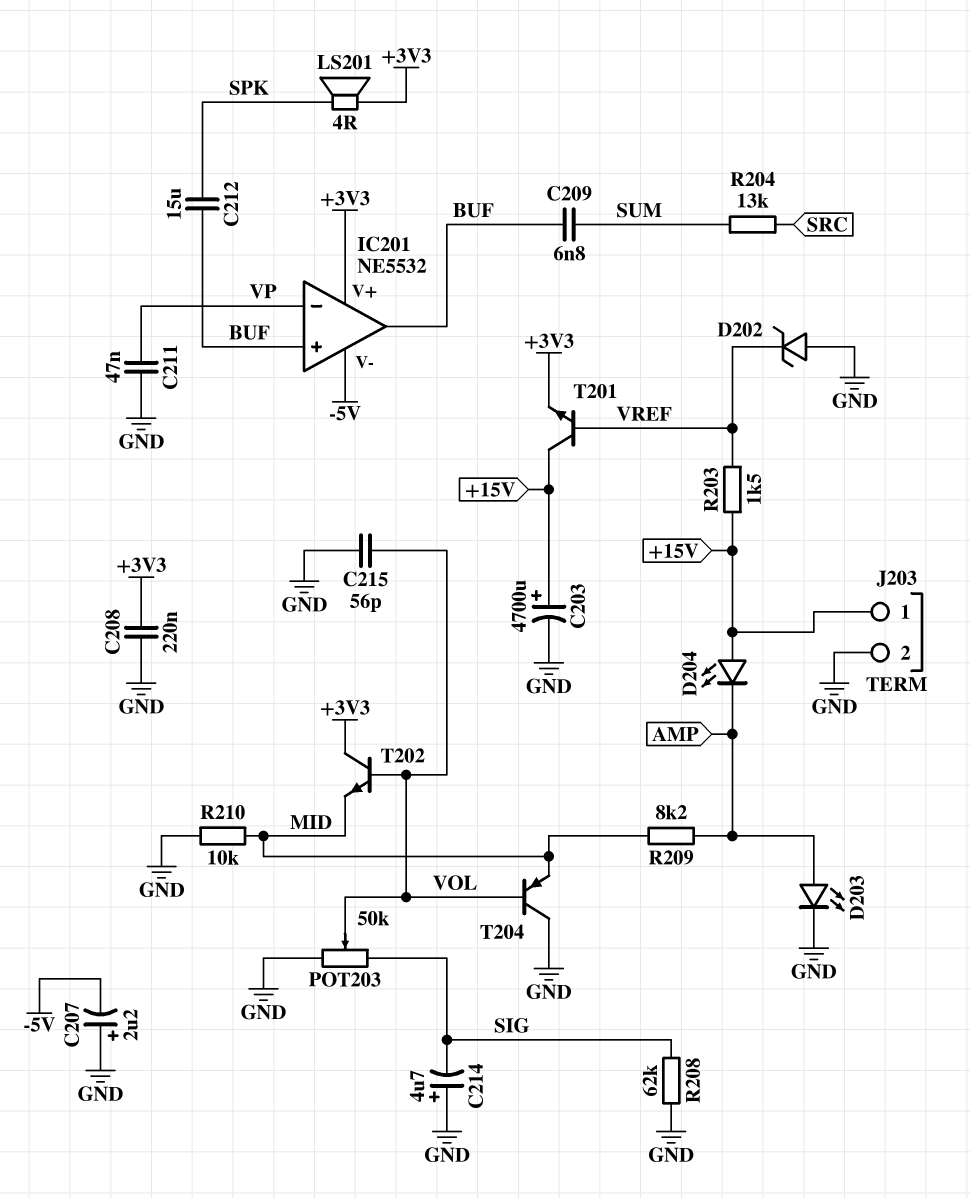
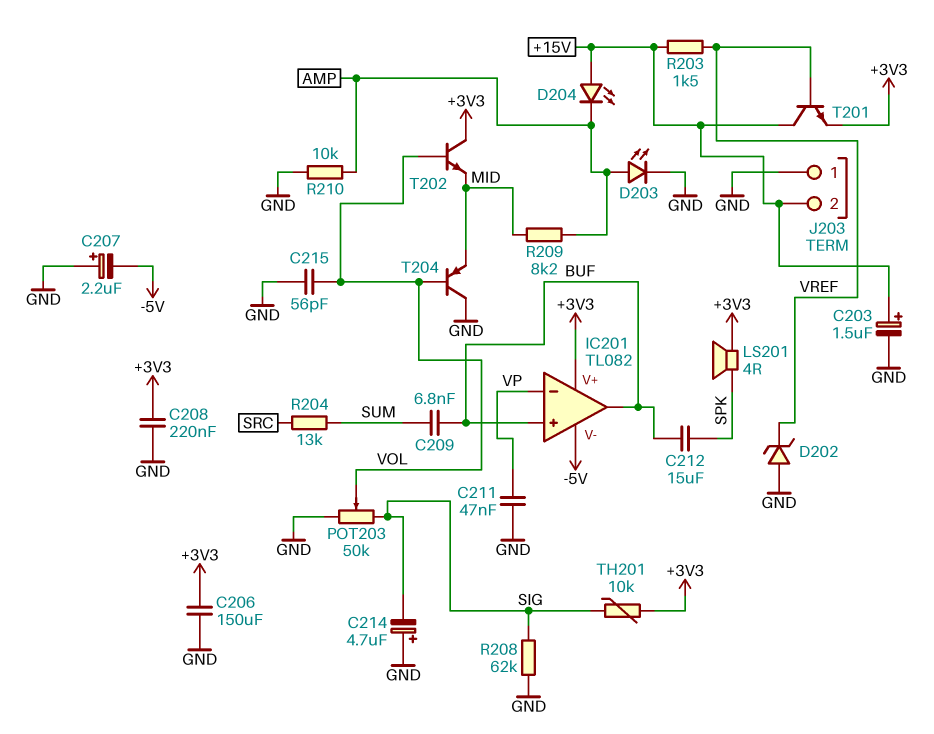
C203: 4700uF (plus +15V, minus GND) -> 1.5uF (plus +15V, minus GND)
C206: none -> 150uF (+3V3, GND)
IC201: NE5532 -> TL082
J203 pin 1: +15V -> GND
J203 pin 2: GND -> +15V
R210: 10k (GND, MID) -> 10k (AMP, GND)
TH201: none -> 10k (+3V3, SIG)

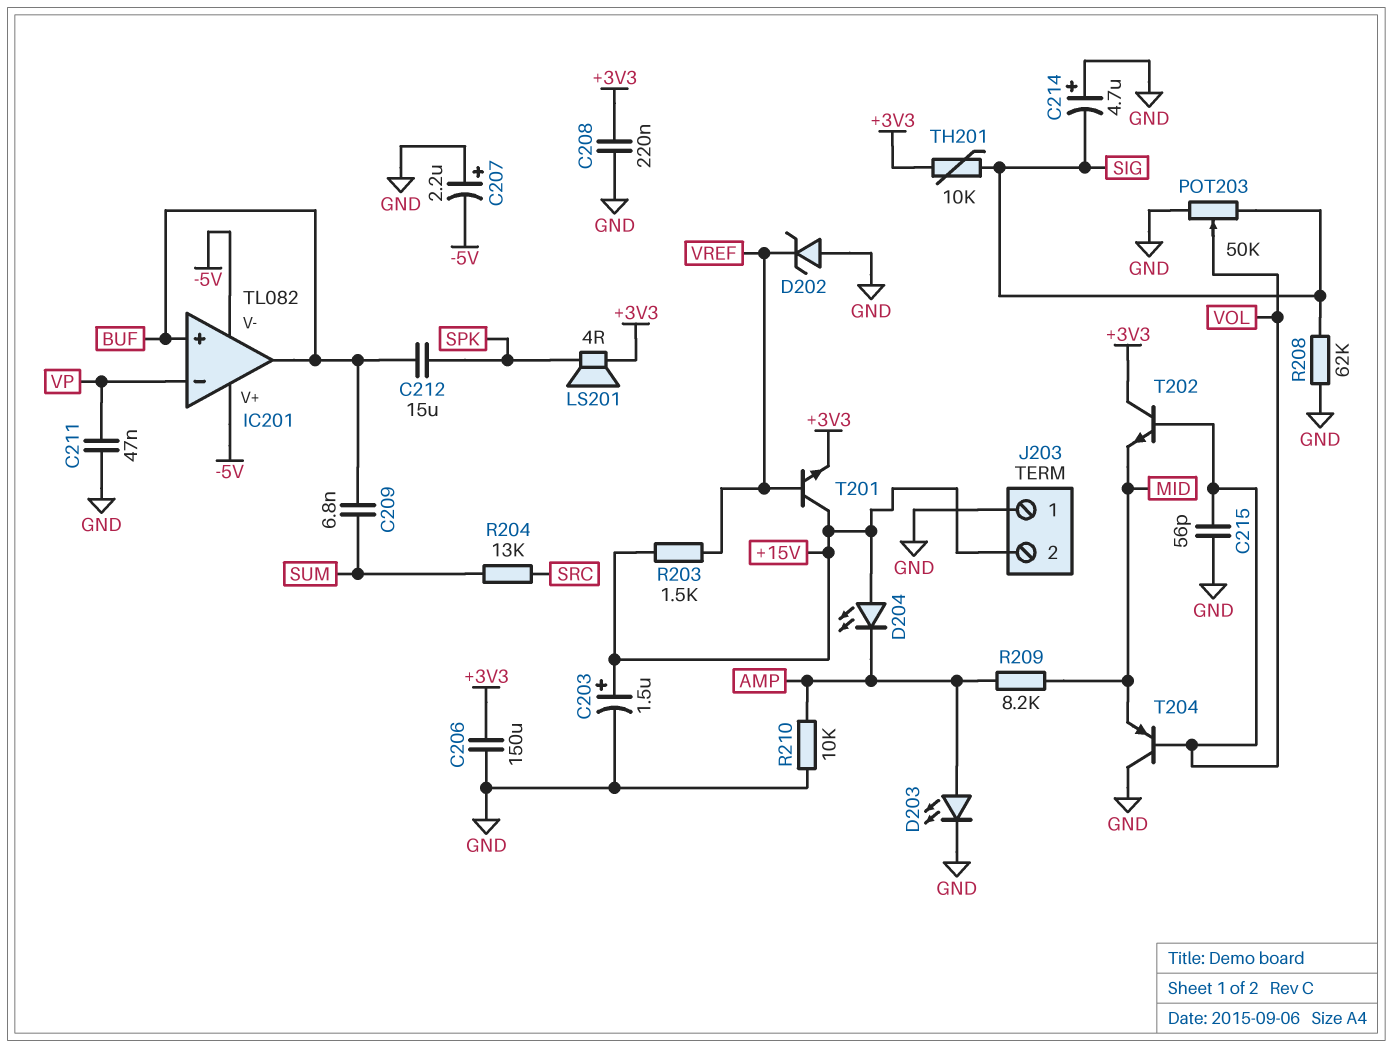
IC201 pin V+: +3V3 -> -5V

